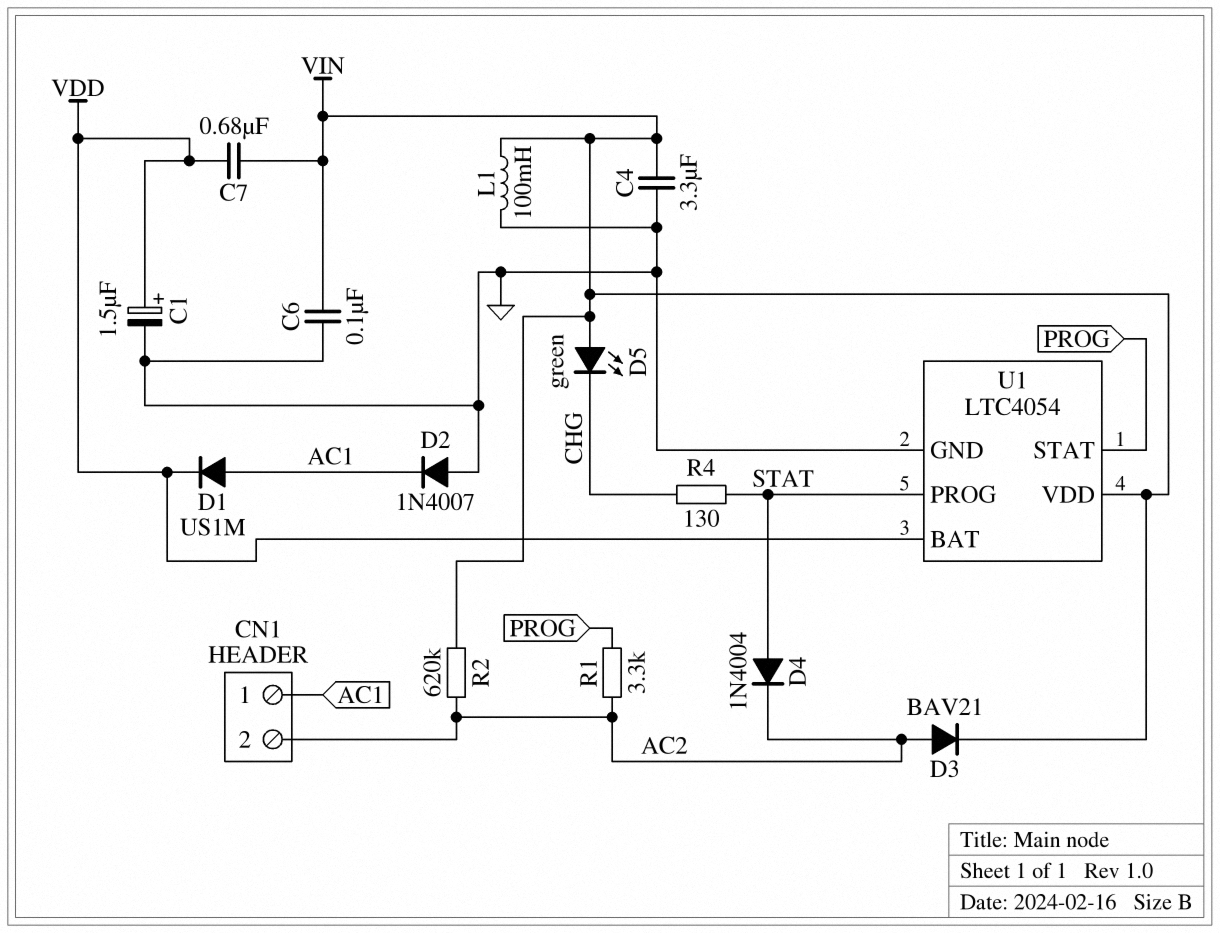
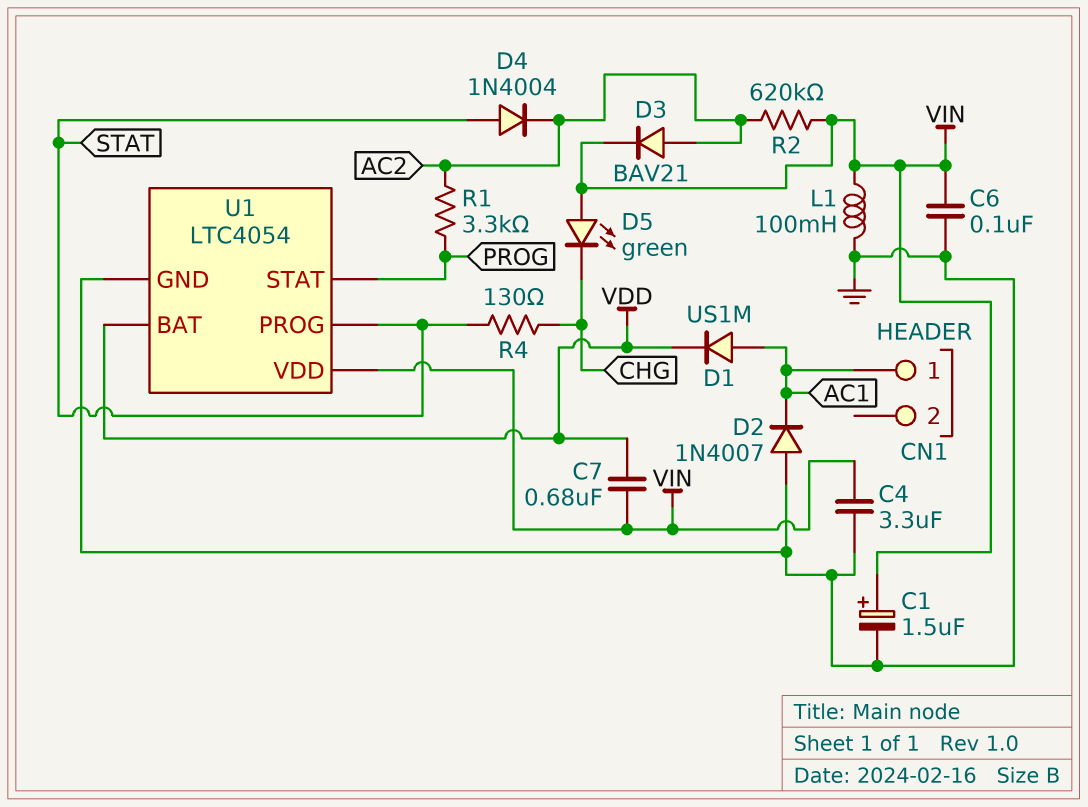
C1: 1.5uF (plus VDD, minus GND) -> 1.5uF (plus VIN, minus GND)
CN1 pin 2: AC2 -> none

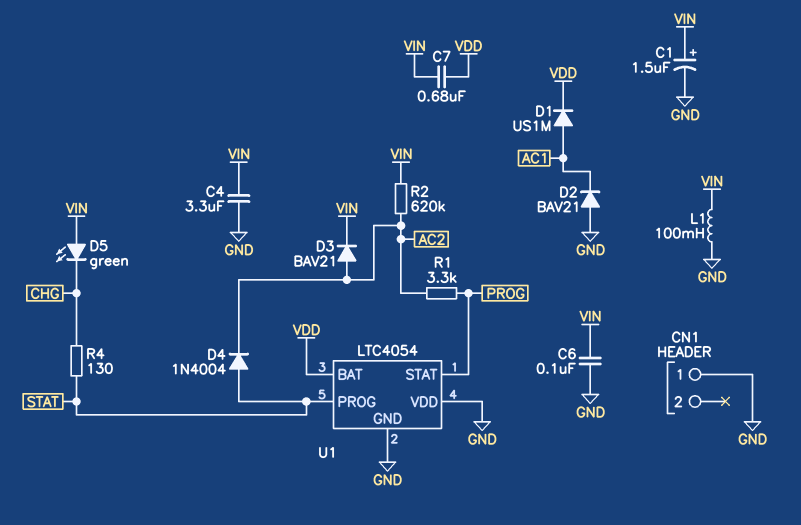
CN1 pin 1: AC1 -> GND
D2: diode 1N4007 (A GND, K AC1) -> diode BAV21 (A GND, K AC1)
U1 pin VDD: VIN -> GND

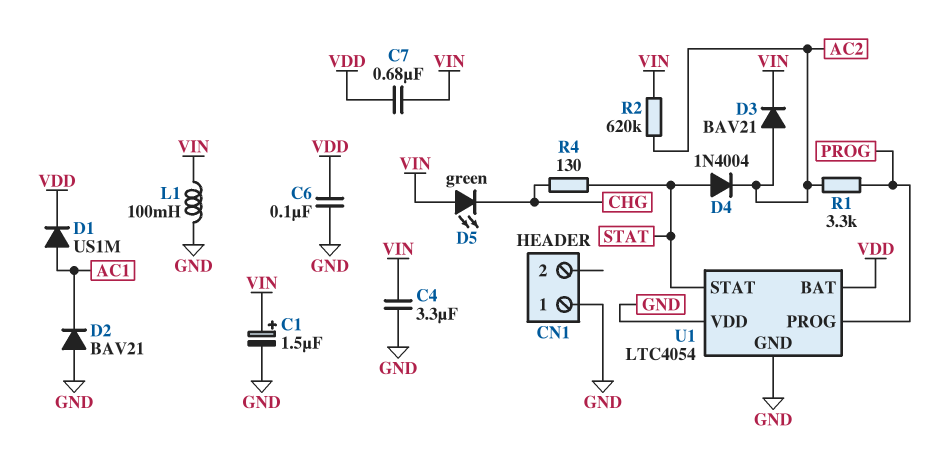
C6: 100nF (GND, VIN) -> 100nF (GND, VDD)
U1 pin PROG: STAT -> PROG
U1 pin STAT: PROG -> STAT

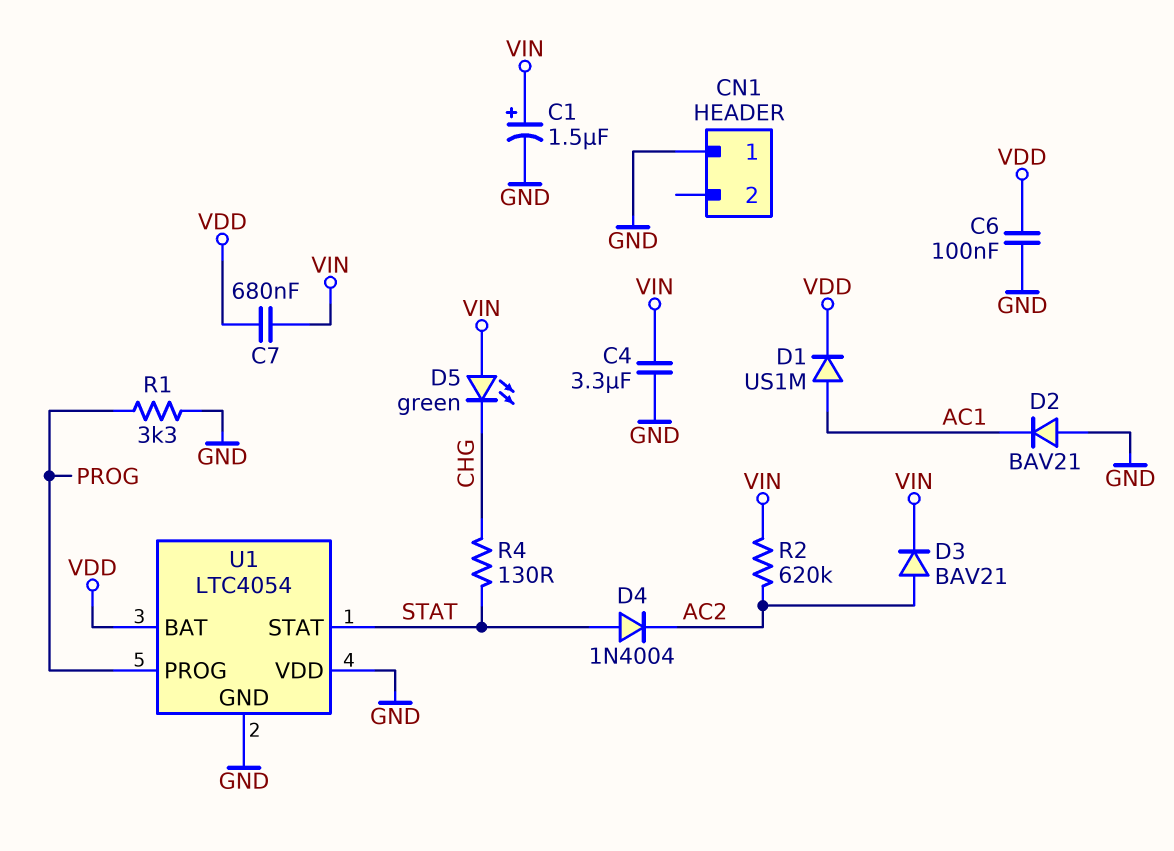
L1: 100mH (GND, VIN) -> none
R1: 3.3k (AC2, PROG) -> 3.3k (GND, PROG)

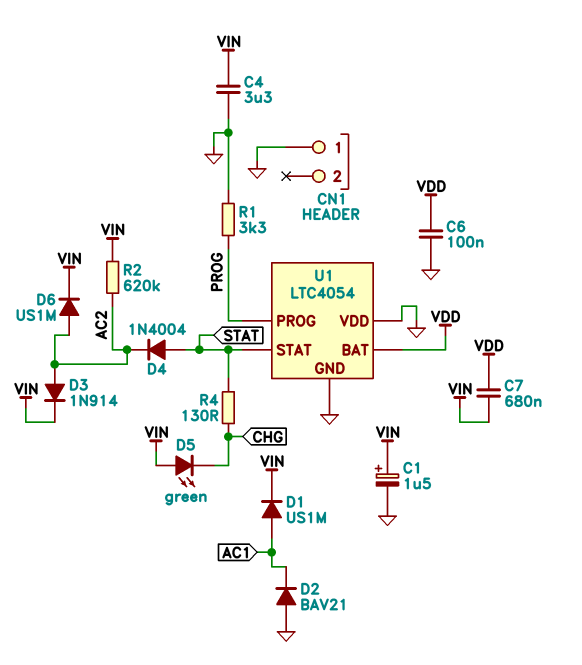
D1: diode US1M (A AC1, K VDD) -> diode US1M (A AC1, K VIN)
D3: diode BAV21 (A AC2, K VIN) -> diode 1N914 (A AC2, K VIN)
D6: none -> diode US1M (A AC2, K VIN)

